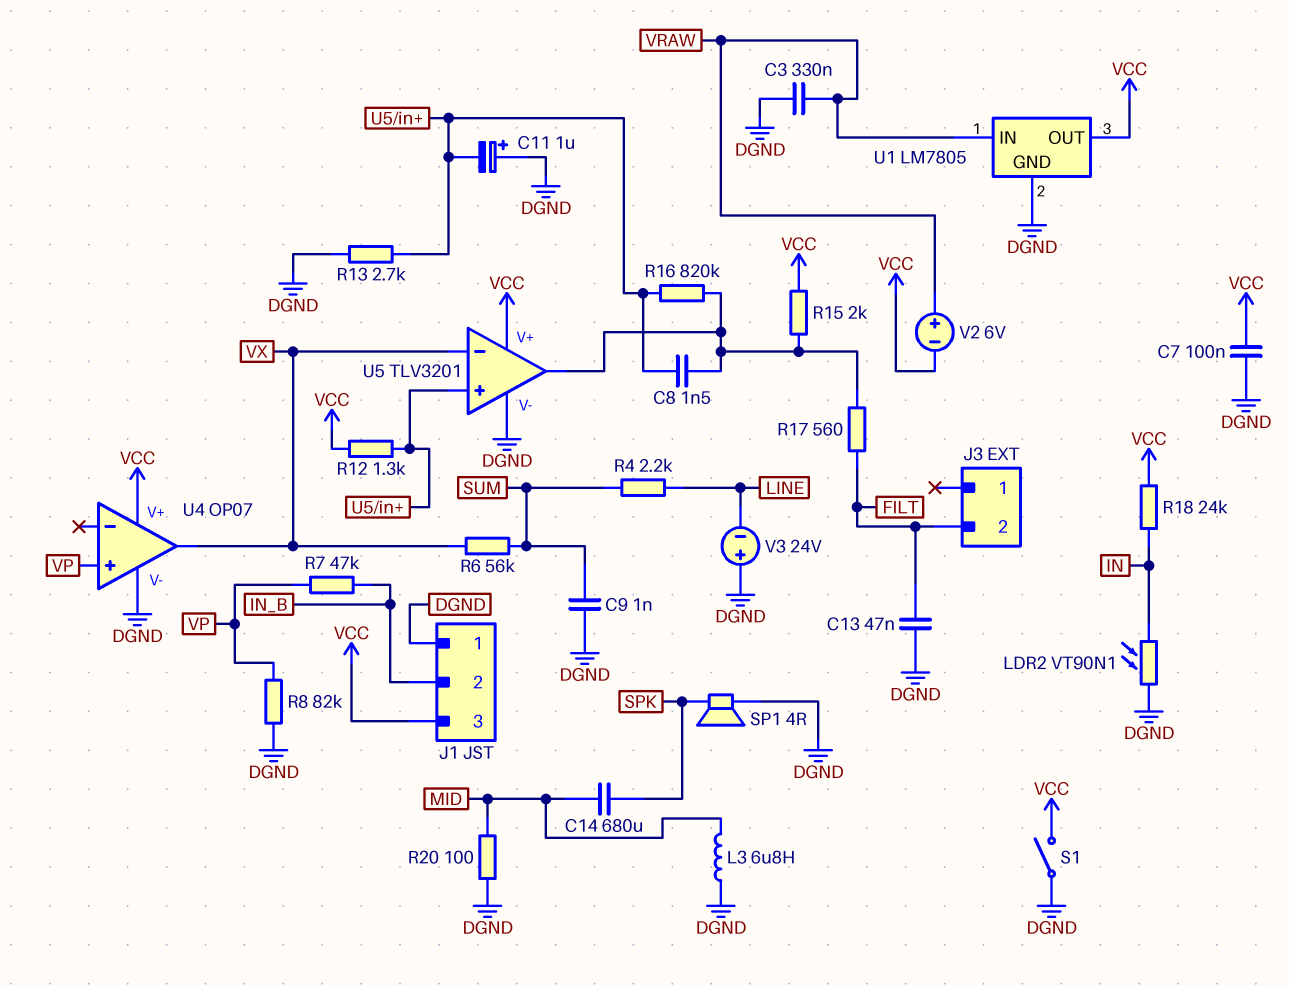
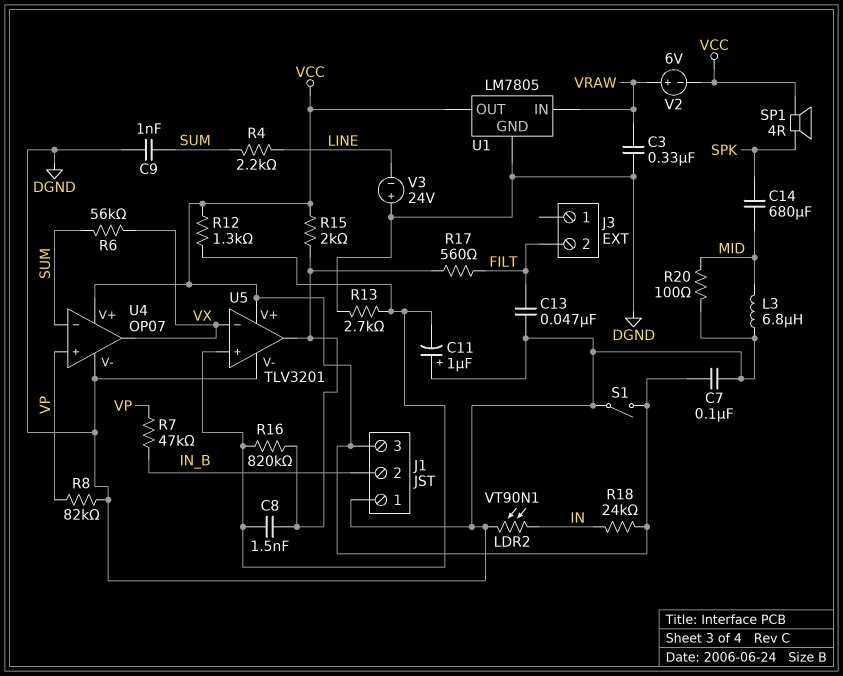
SP1: speaker 4R (DGND, SPK) -> speaker 4R (SPK, VCC)
U4 pin in-: none -> SUM

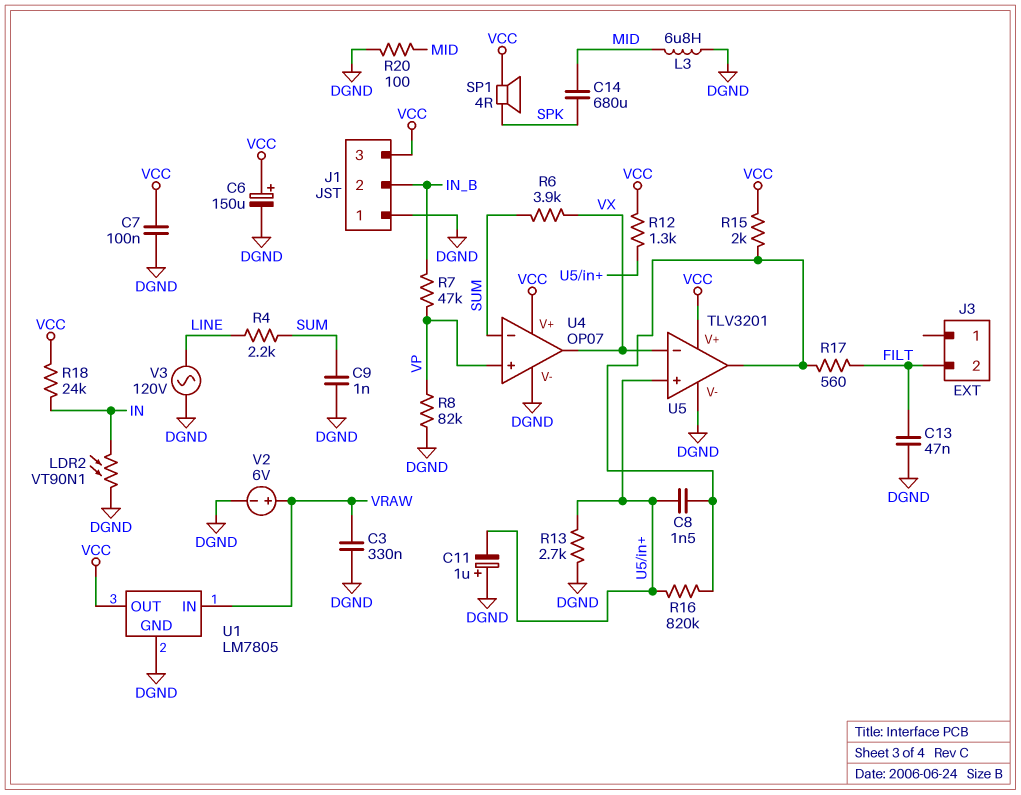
C6: none -> 150uF (plus VCC, minus DGND)
R6: 56k (SUM, VX) -> 3.9k (SUM, VX)
S1: switch (DGND, VCC) -> none
V2: 6V (plus VRAW, minus VCC) -> 6V (plus VRAW, minus DGND)
V3: 24V (plus DGND, minus LINE) -> AC 120V (DGND, LINE)

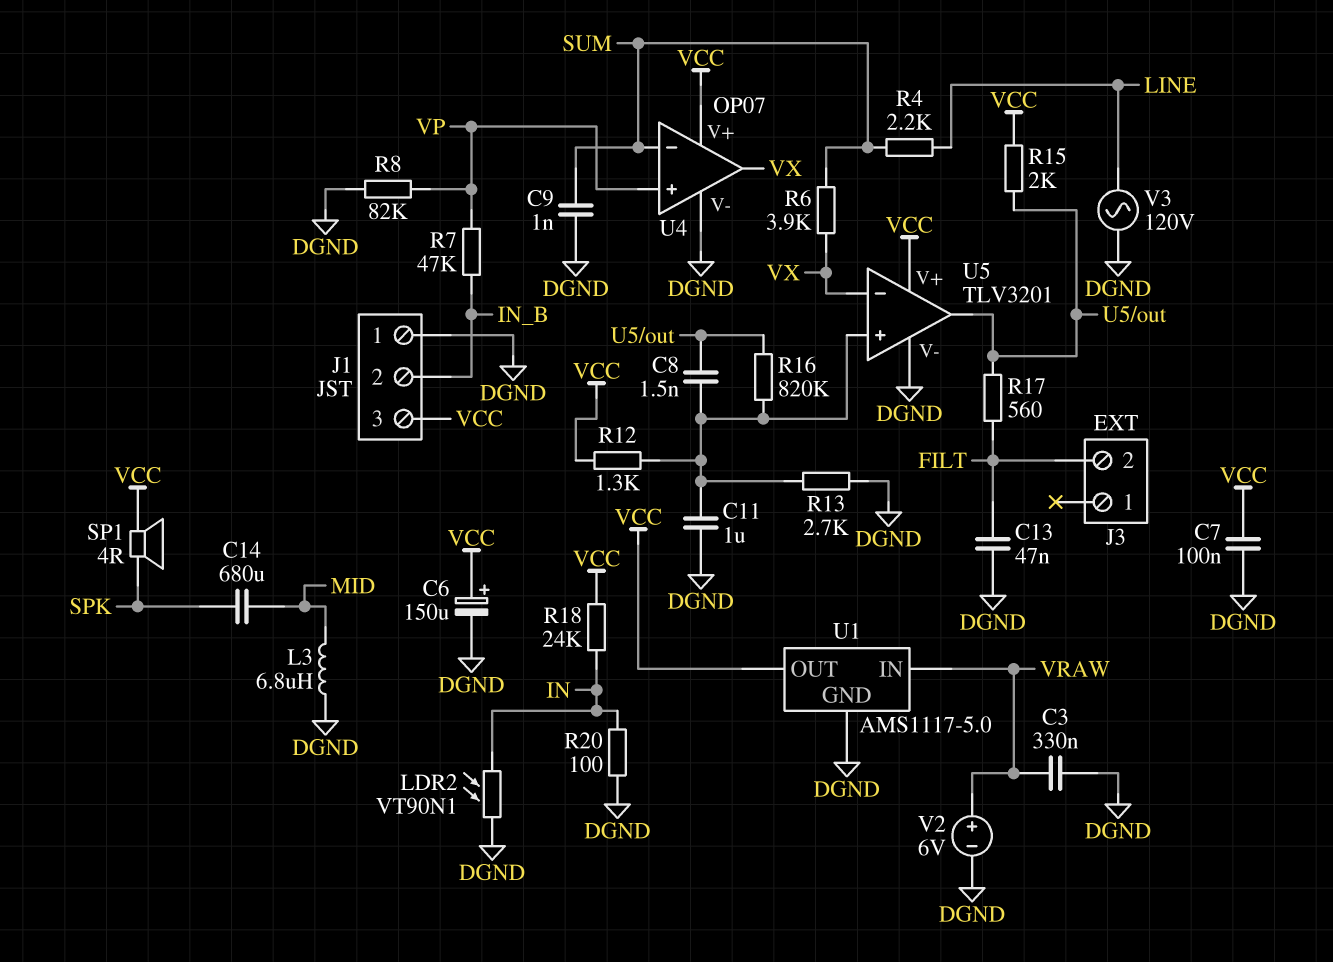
C11: 1uF (plus DGND, minus U5/in+) -> 1uF (DGND, U5/in+)
R20: 100 (DGND, MID) -> 100 (DGND, IN)
U1: LM7805 -> AMS1117-5.0

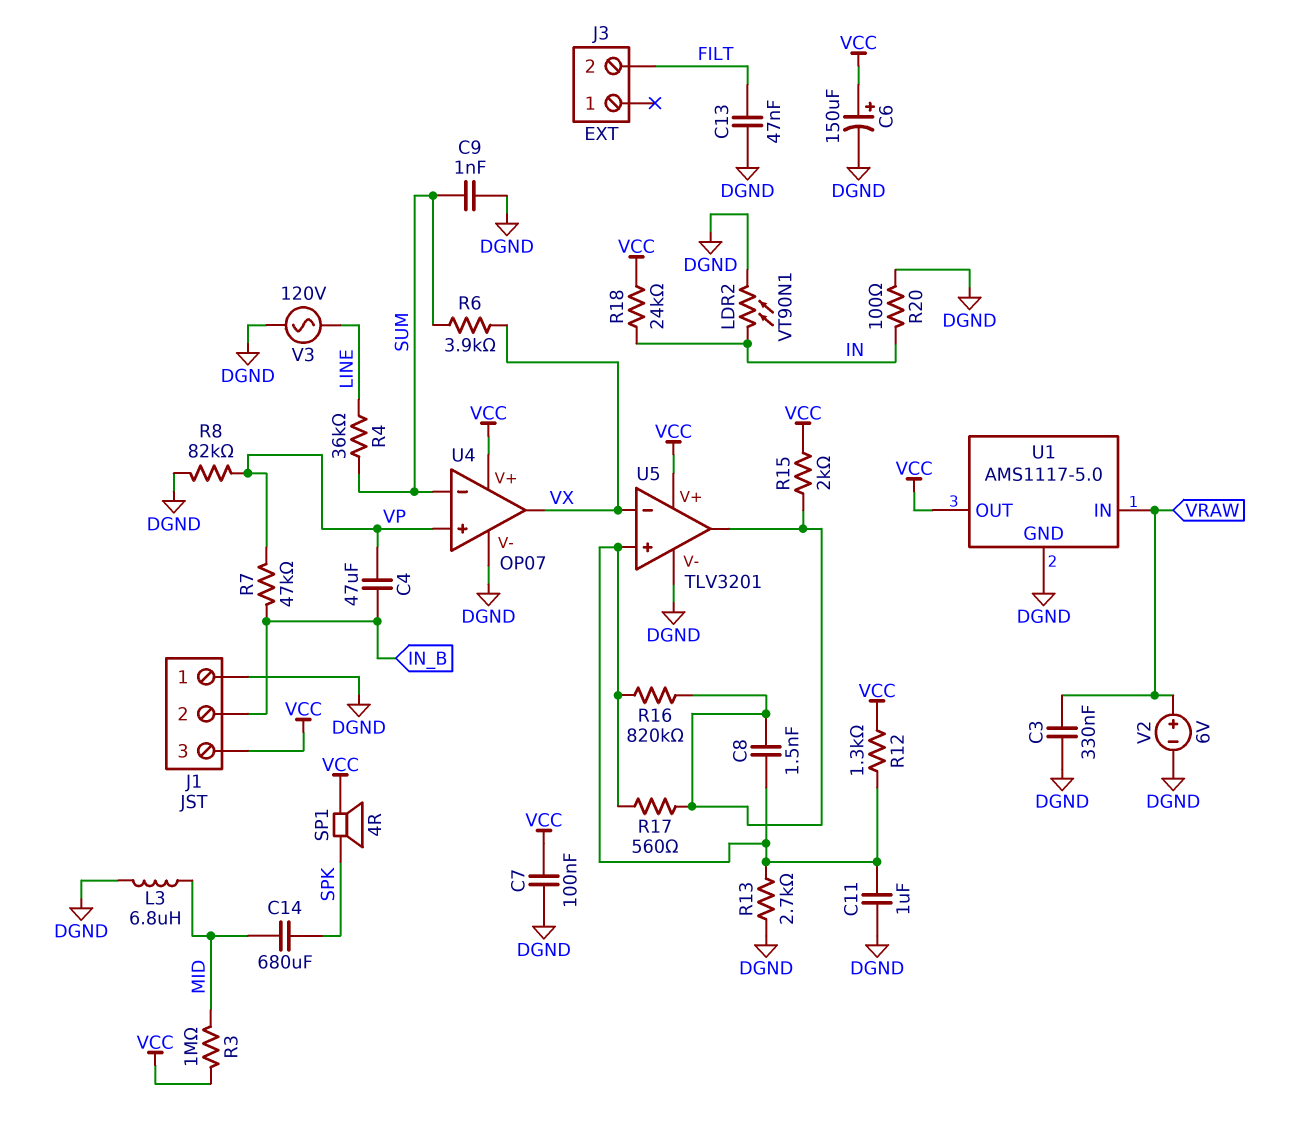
C4: none -> 47uF (IN_B, VP)
R3: none -> 1M (MID, VCC)
R4: 2.2k (LINE, SUM) -> 36k (LINE, SUM)
R17: 560 (FILT, U5/out) -> 560 (U5/in+, U5/out)

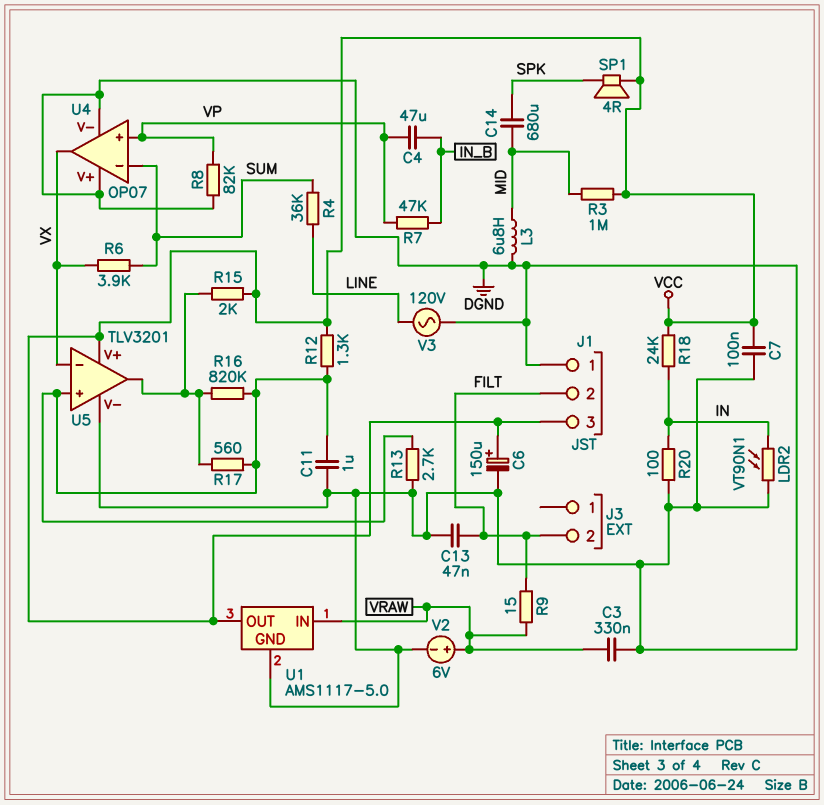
C8: 1.5nF (U5/in+, U5/out) -> none
C9: 1nF (DGND, SUM) -> none
J1 pin 2: IN_B -> FILT
R9: none -> 15 (FILT, VRAW)
U4 pin V+: VCC -> DGND

